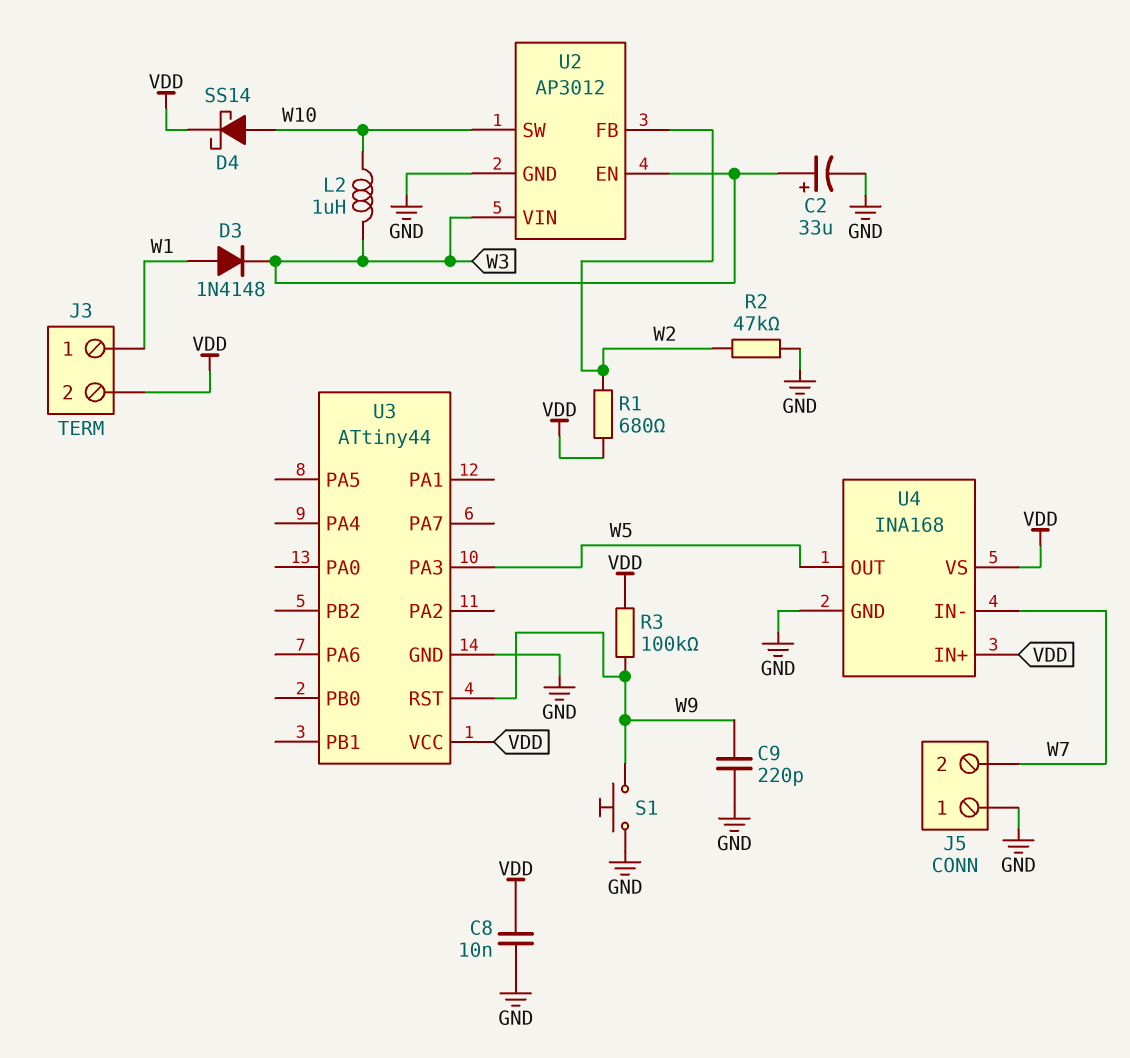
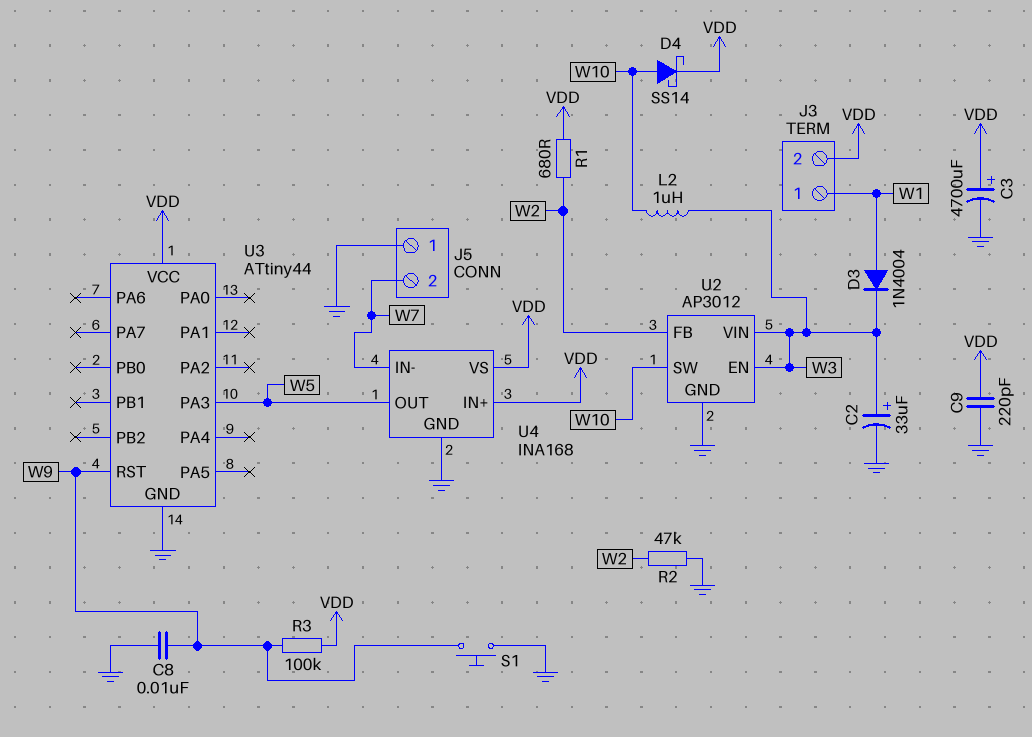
C3: none -> 4700uF (plus VDD, minus GND)
C8: 10nF (GND, VDD) -> 10nF (GND, W9)
C9: 220pF (GND, W9) -> 220pF (GND, VDD)
D3: diode 1N4148 (A W1, K W3) -> diode 1N4004 (A W1, K W3)

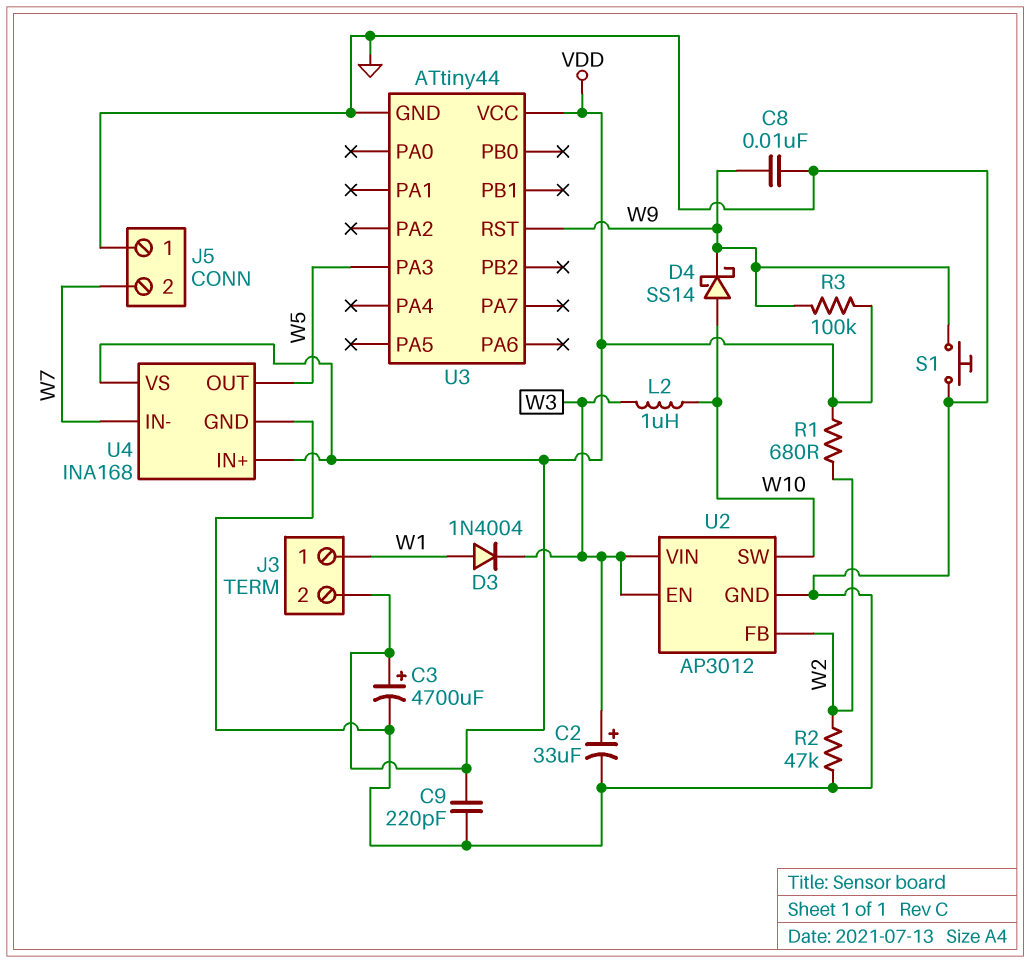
D4: schottky SS14 (A W10, K VDD) -> schottky SS14 (A W10, K W9)

